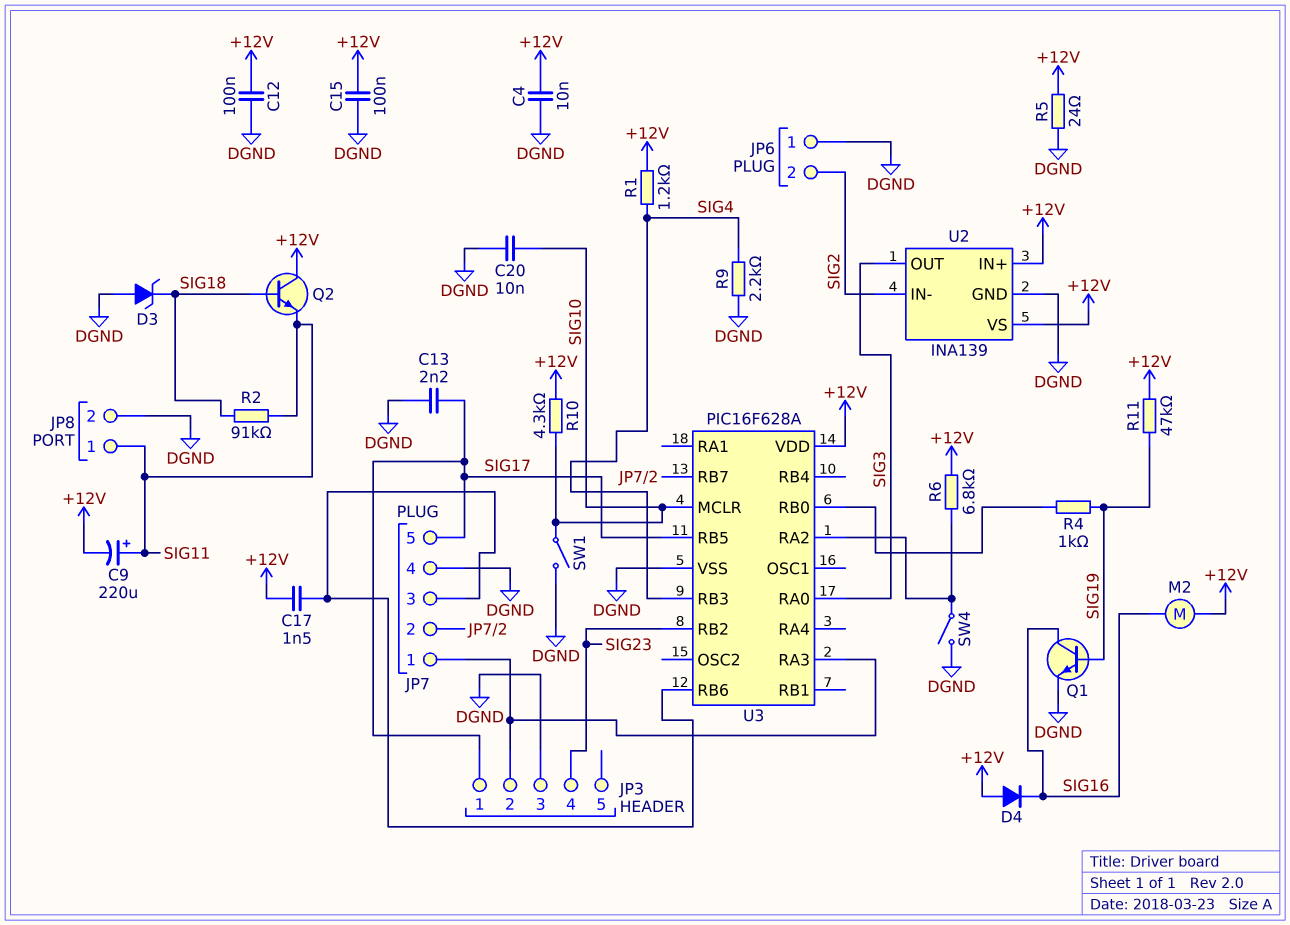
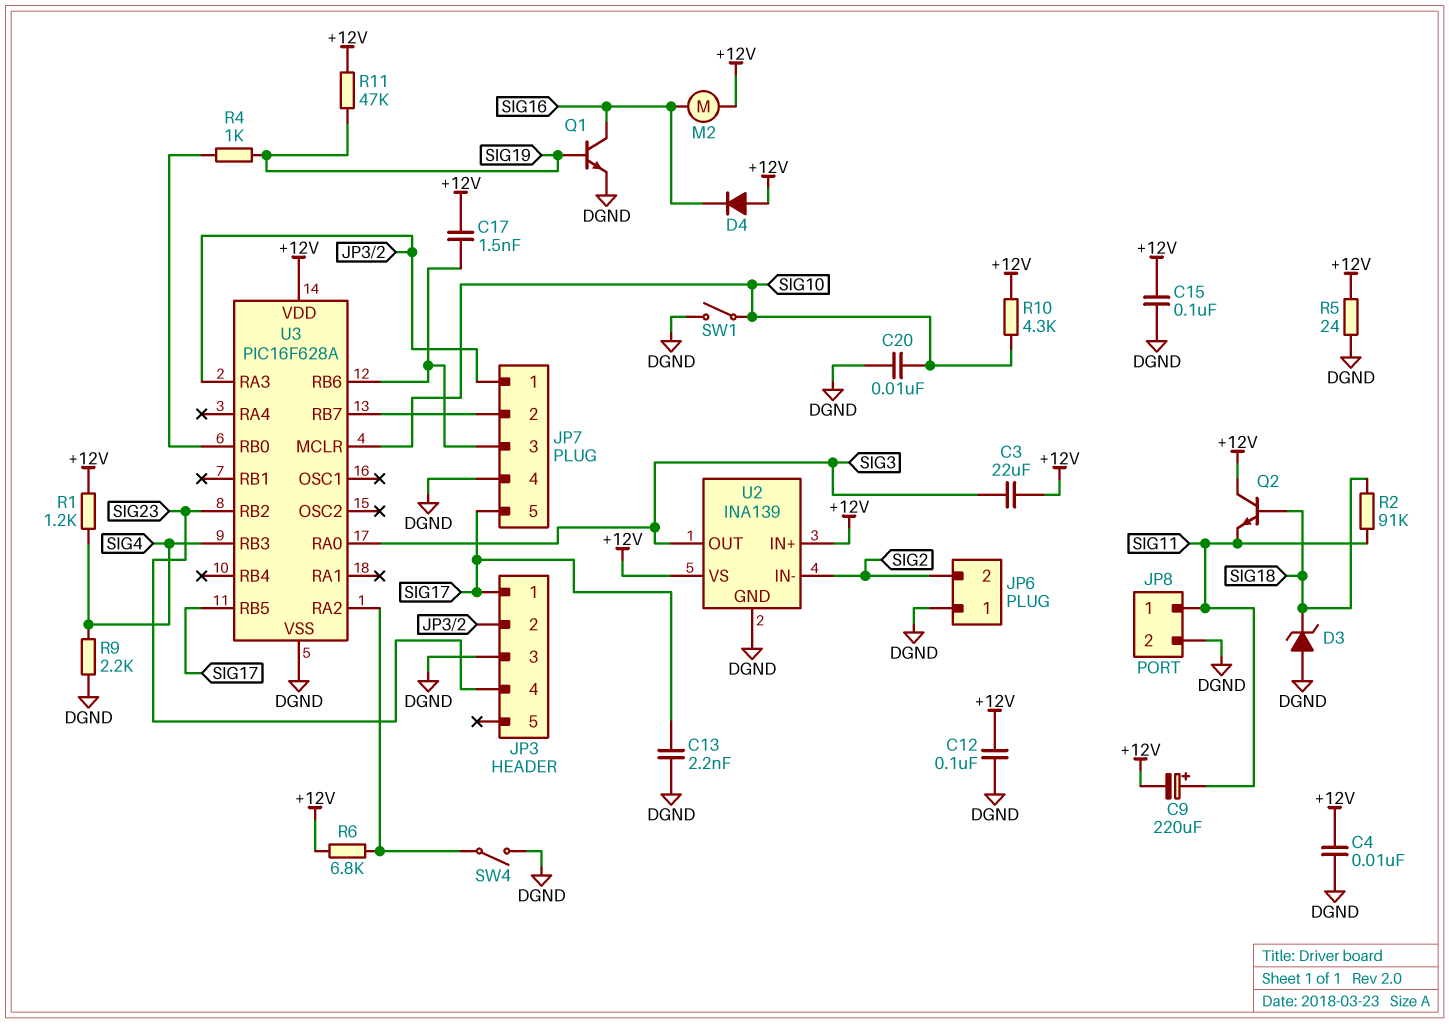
C3: none -> 22uF (+12V, SIG3)

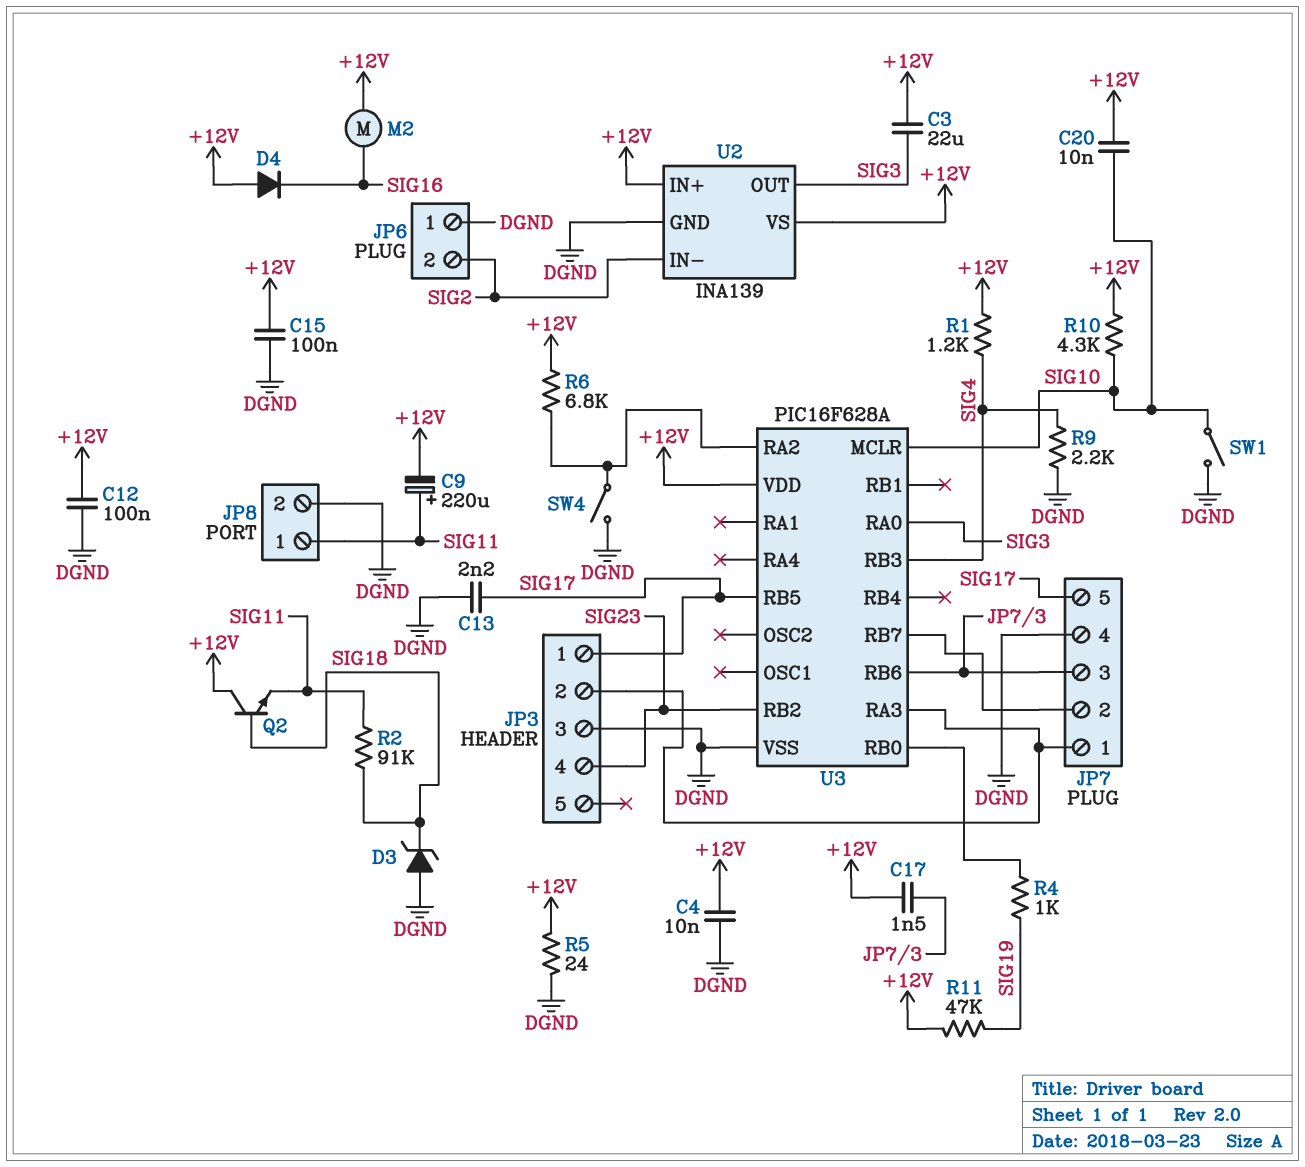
C20: 10nF (DGND, SIG10) -> 10nF (+12V, SIG10)
Q1: NPN (B SIG19, C SIG16, E DGND) -> none

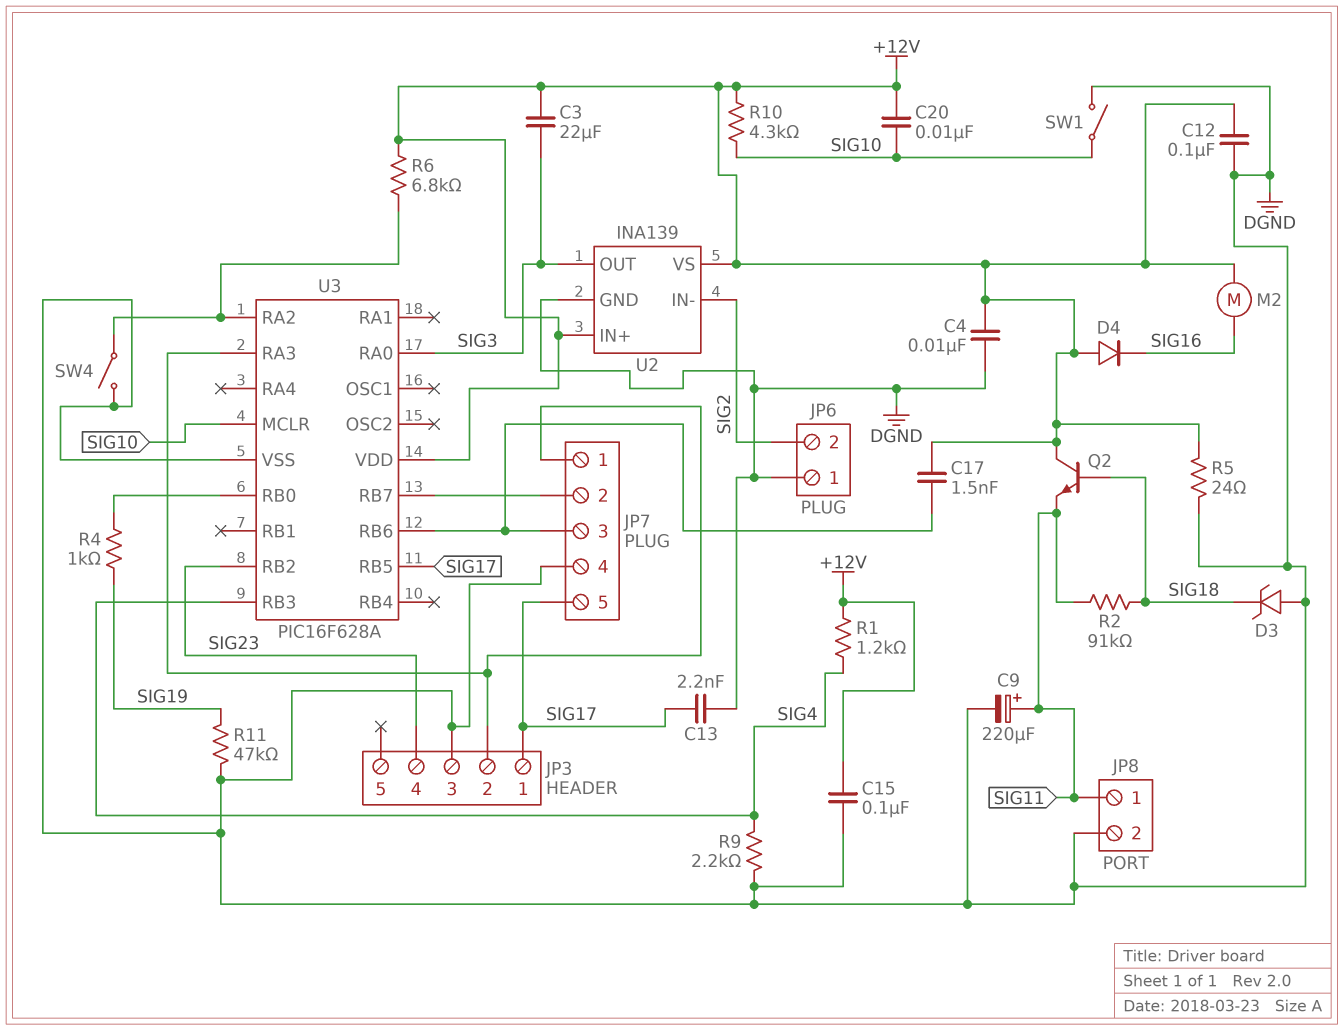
C9: 220uF (plus SIG11, minus +12V) -> 220uF (plus SIG11, minus DGND)
R11: 47k (+12V, SIG19) -> 47k (DGND, SIG19)

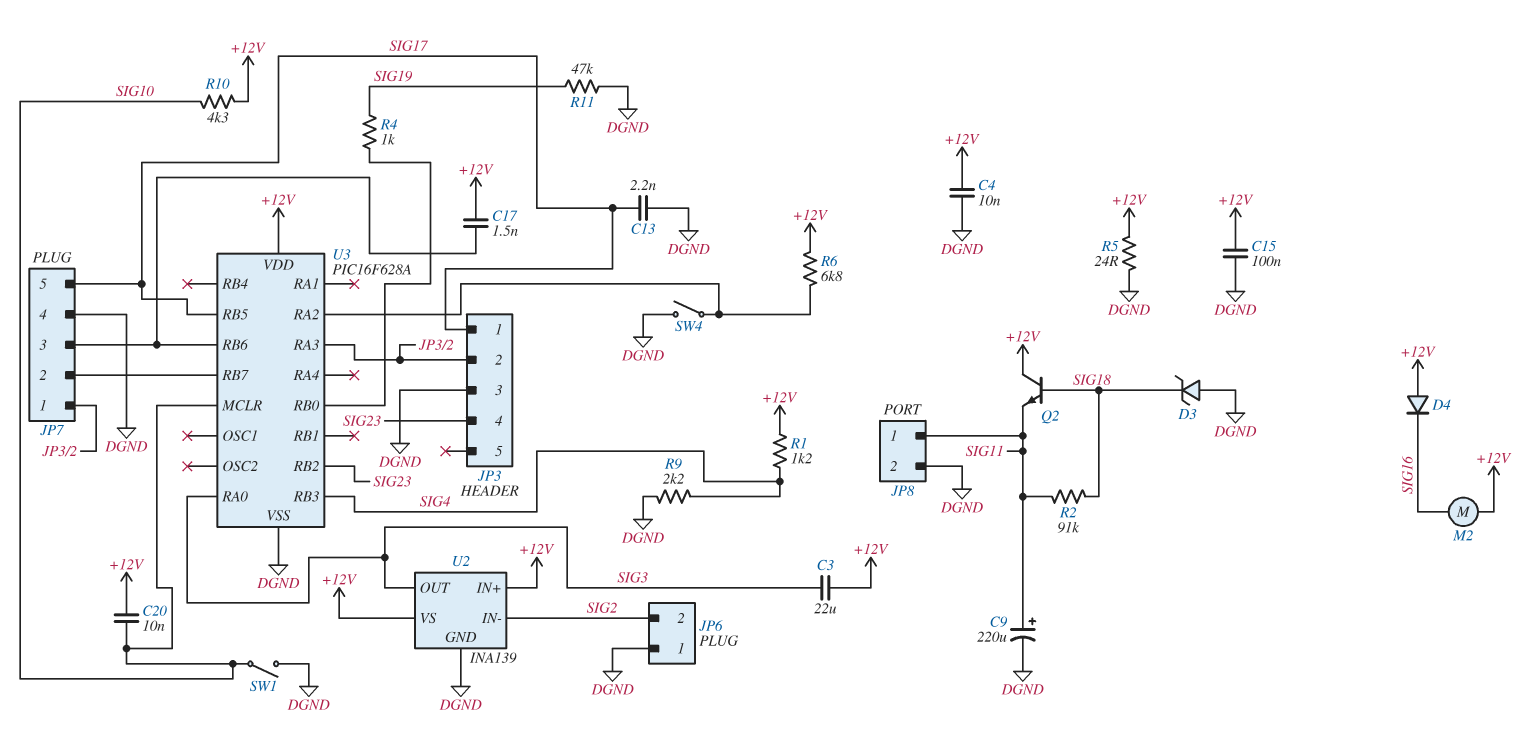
C12: 100nF (+12V, DGND) -> none

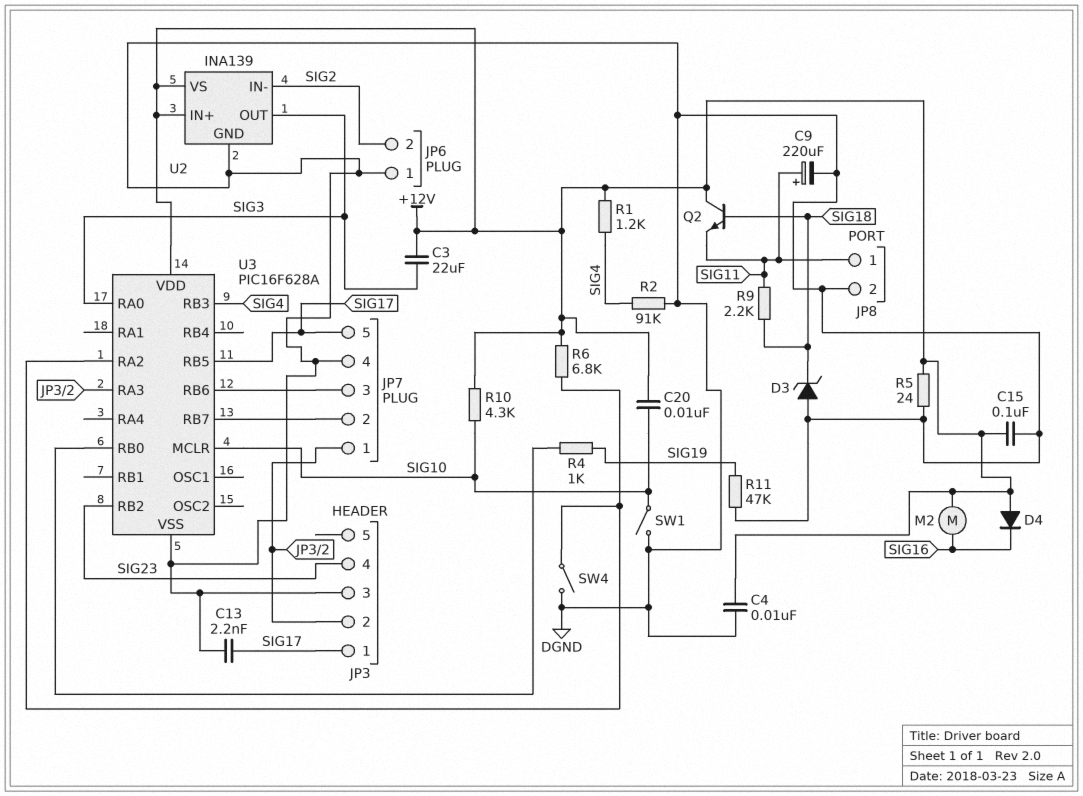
C17: 1.5nF (+12V, JP7/3) -> none
R2: 91k (SIG11, SIG18) -> 91k (DGND, SIG4)
R9: 2.2k (DGND, SIG4) -> 2.2k (SIG11, SIG18)

